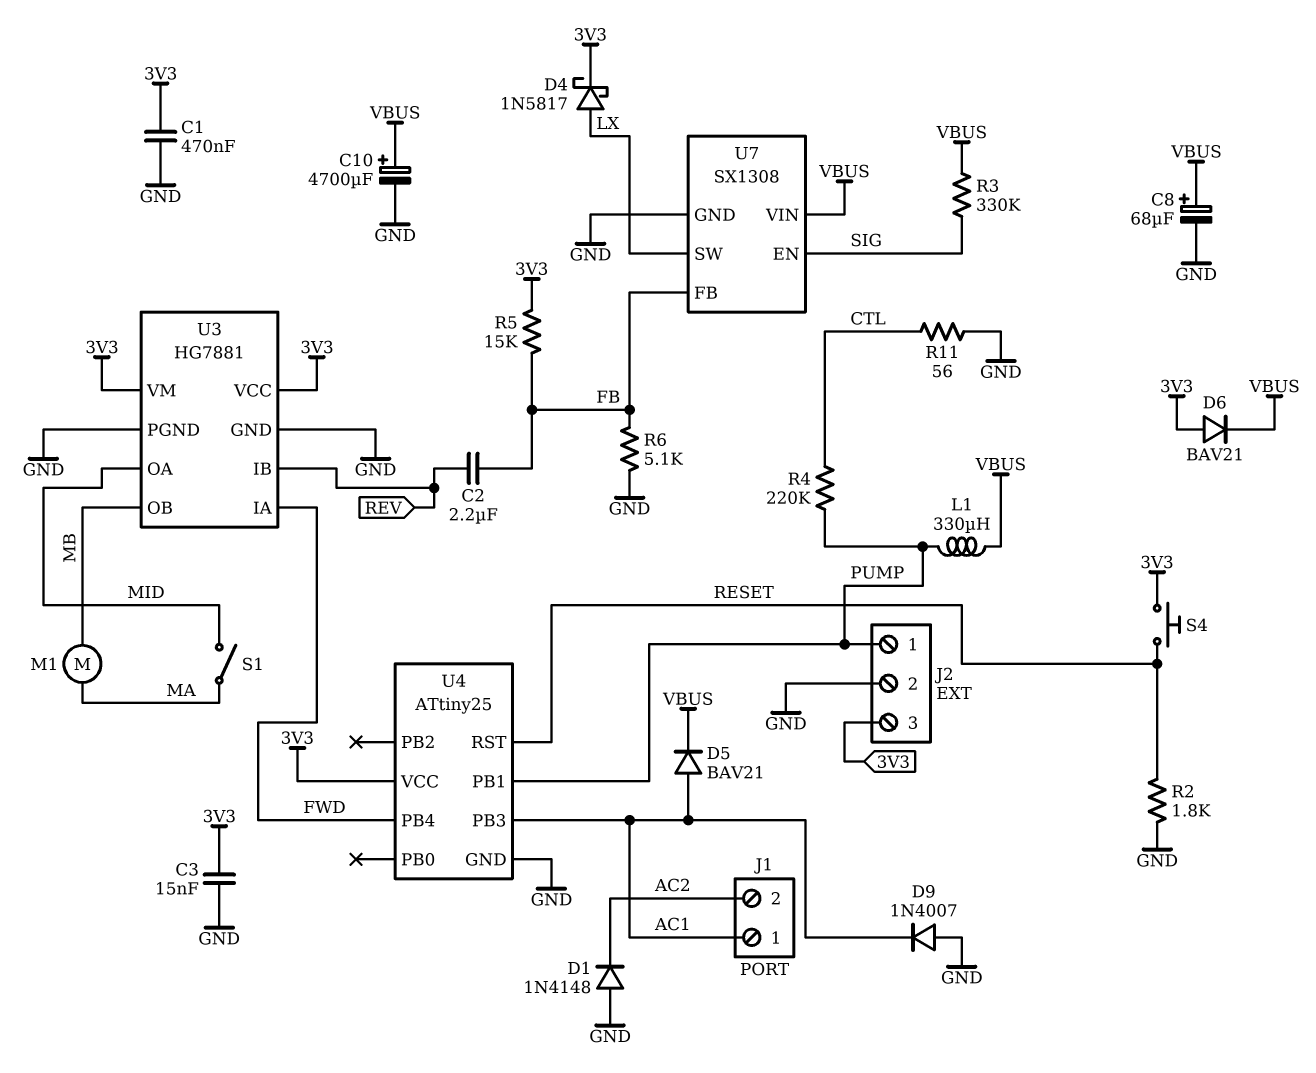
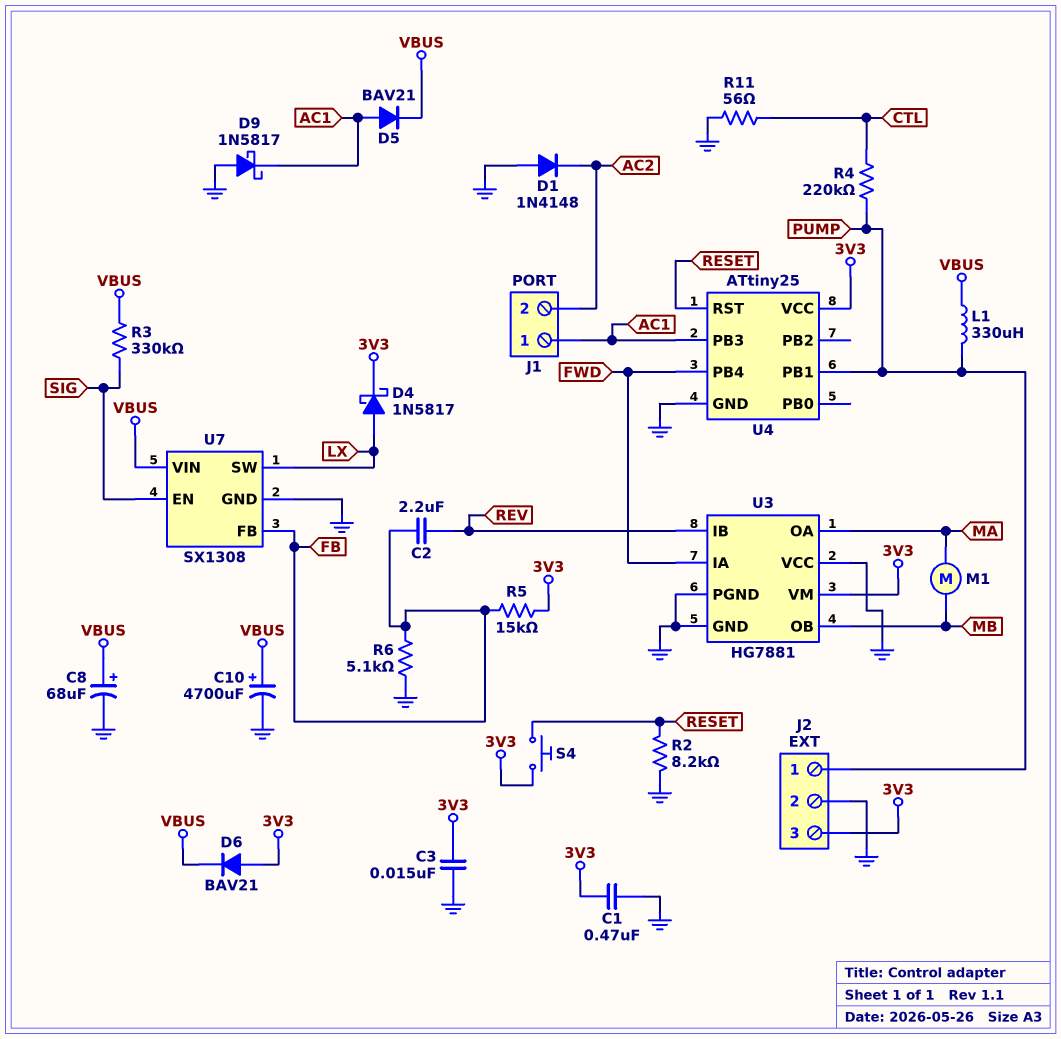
D9: diode 1N4007 (A GND, K AC1) -> schottky 1N5817 (A GND, K AC1)
R2: 1.8k (GND, RESET) -> 8.2k (GND, RESET)
S1: switch (MA, MID) -> none
U3 pin OA: MID -> MA
U3 pin VCC: 3V3 -> GND

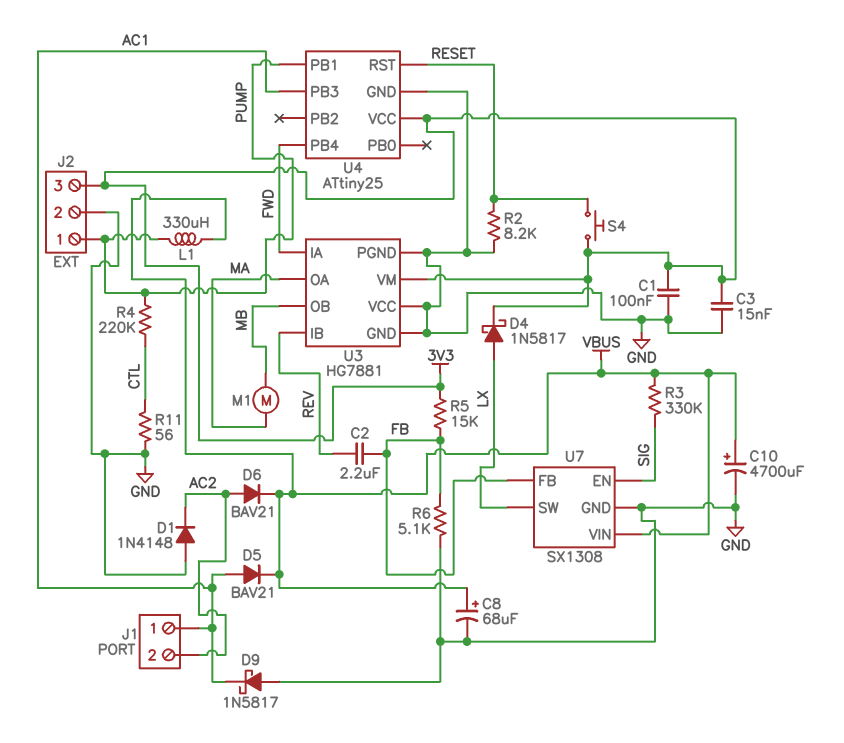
C1: 470nF (3V3, GND) -> 100nF (3V3, GND)
D6: diode BAV21 (A 3V3, K VBUS) -> diode BAV21 (A AC2, K VBUS)

